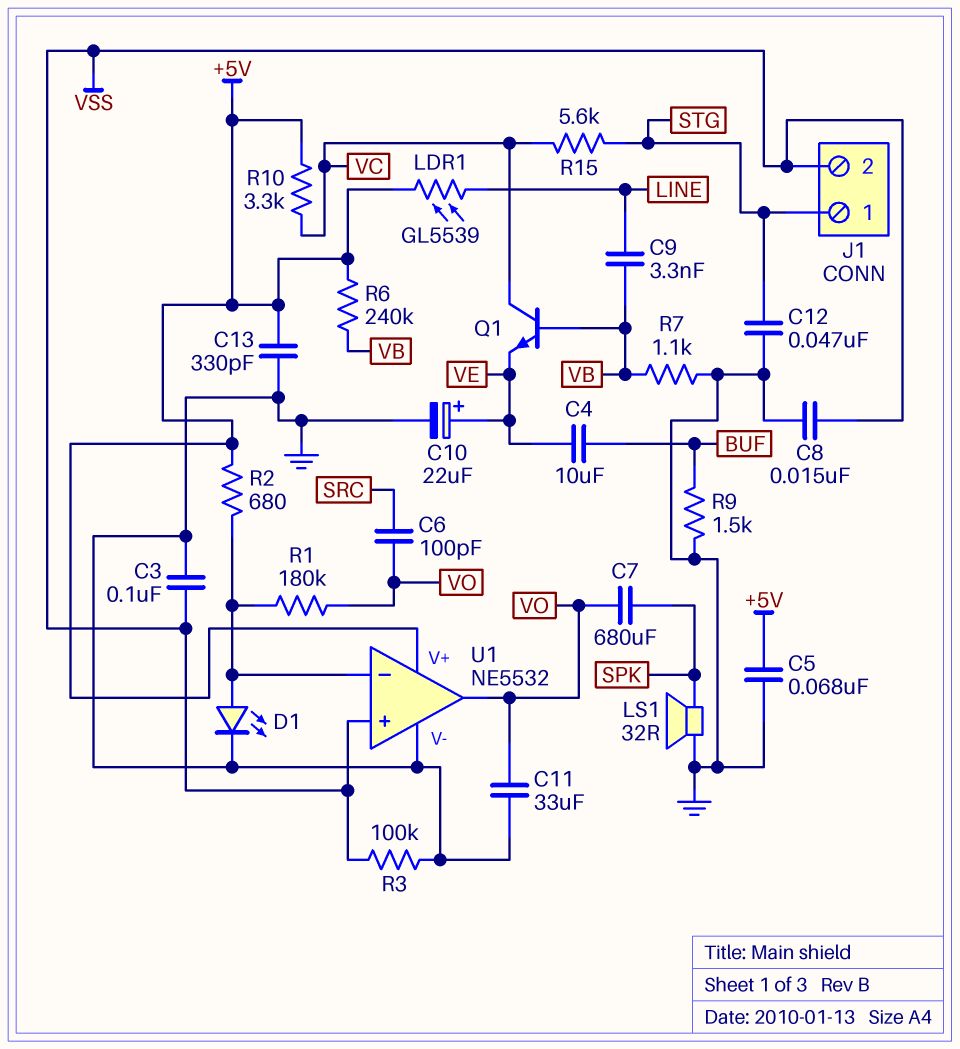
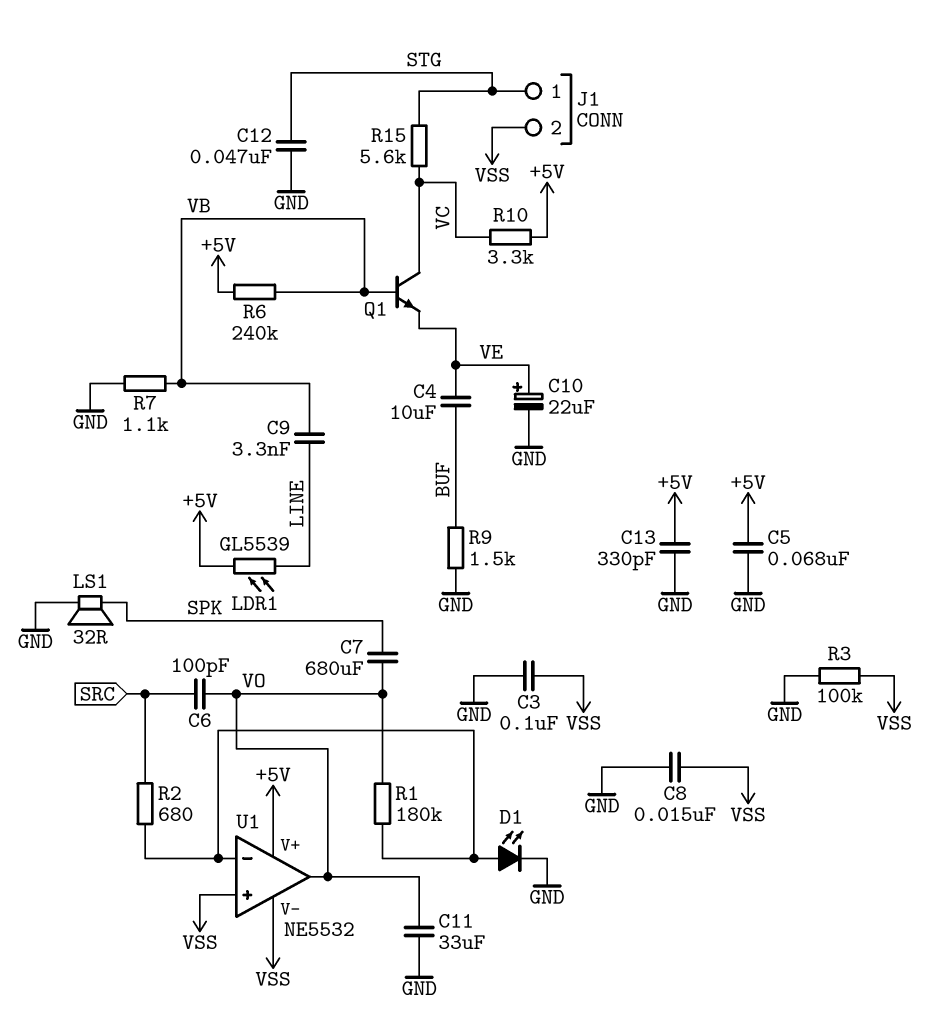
R2: 680 (+5V, U1/in-) -> 680 (SRC, U1/in-)
U1 pin V-: GND -> VSS

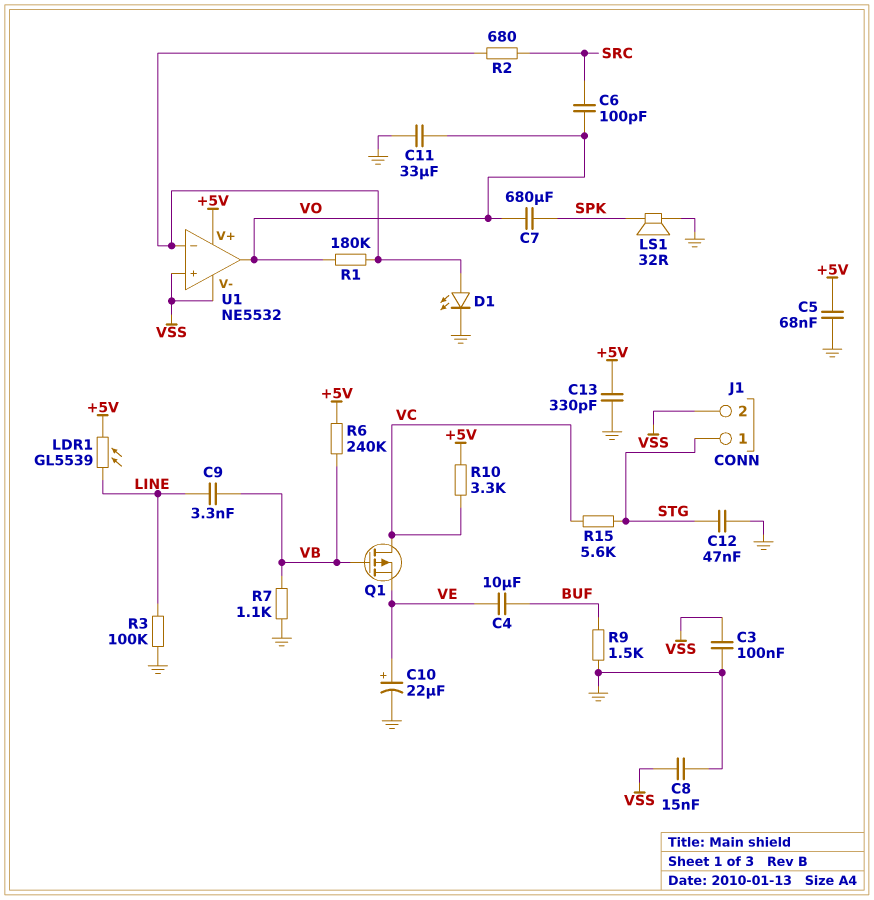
Q1: NPN (B VB, C VC, E VE) -> PMOS (G VB, D VC, S VE)
R3: 100k (GND, VSS) -> 100k (GND, LINE)

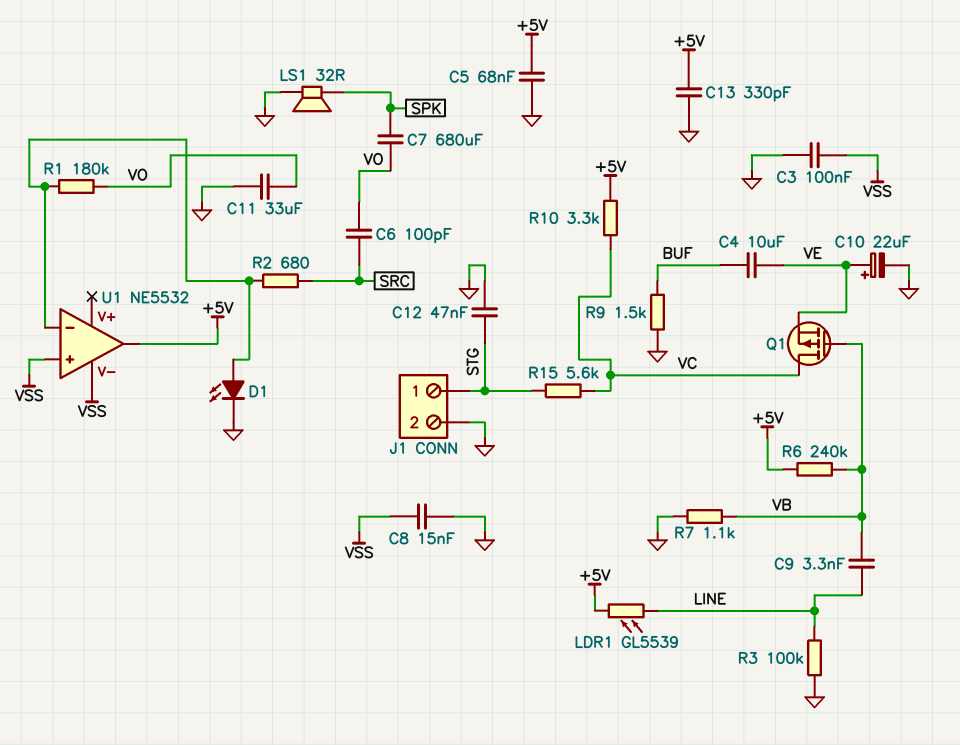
J1 pin 2: VSS -> GND
U1 pin V+: +5V -> none
U1 pin out: VO -> +5V

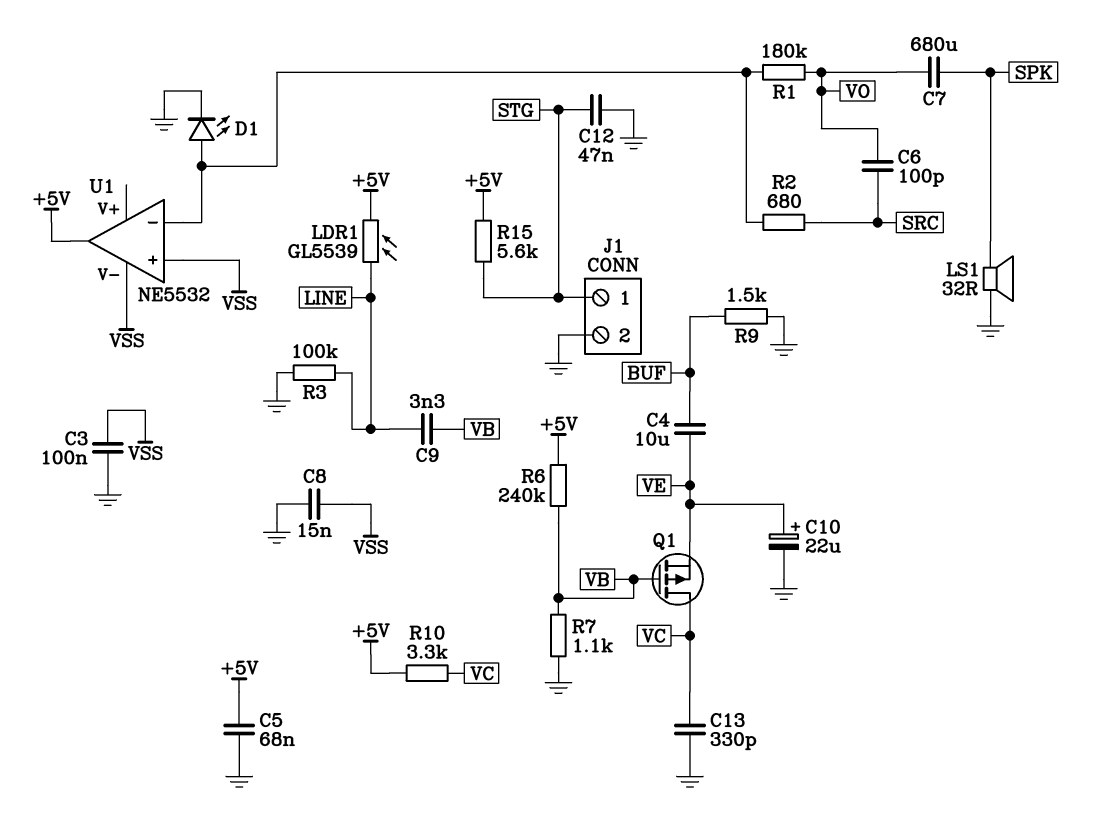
C11: 33uF (GND, VO) -> none
C13: 330pF (+5V, GND) -> 330pF (GND, VC)
R15: 5.6k (STG, VC) -> 5.6k (+5V, STG)

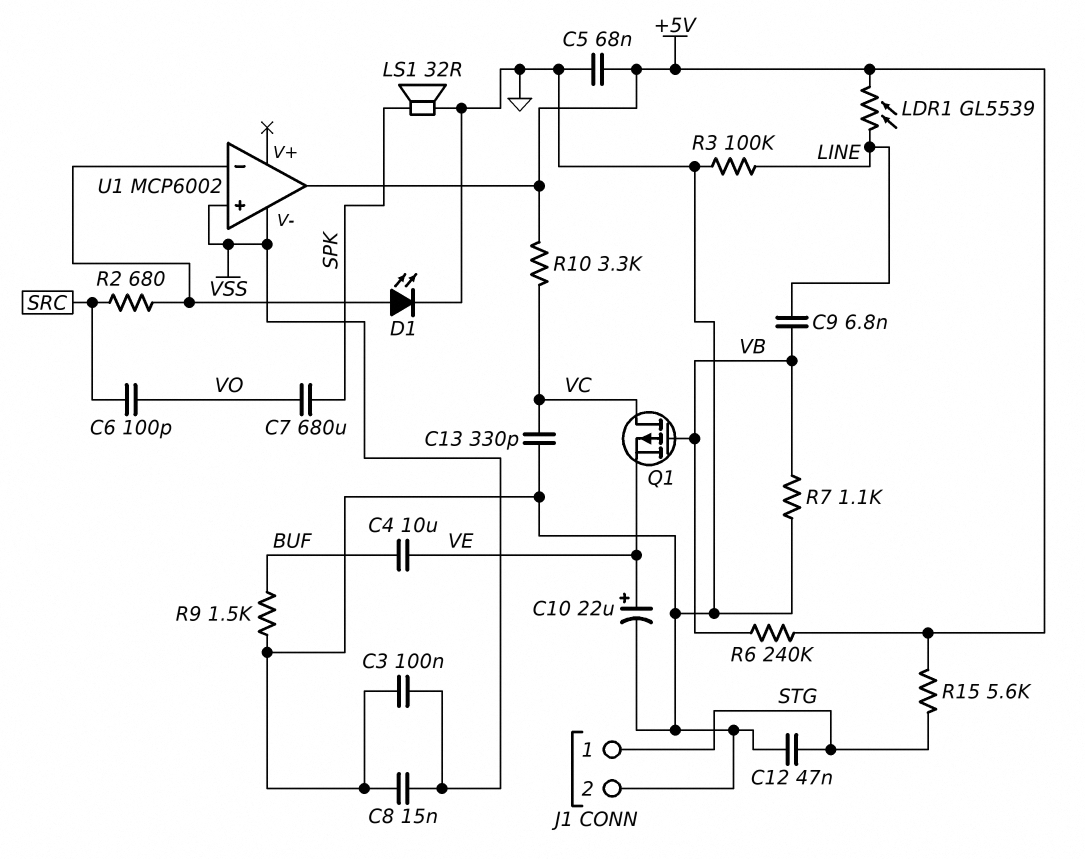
C9: 3.3nF (LINE, VB) -> 6.8nF (LINE, VB)
R1: 180k (U1/in-, VO) -> none
U1: NE5532 -> MCP6002

